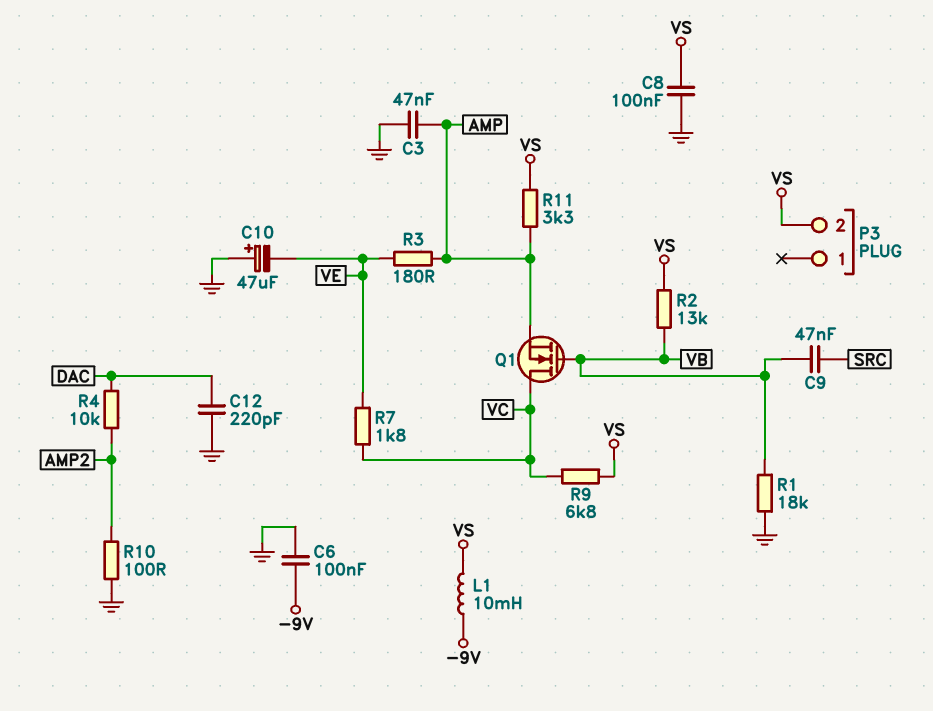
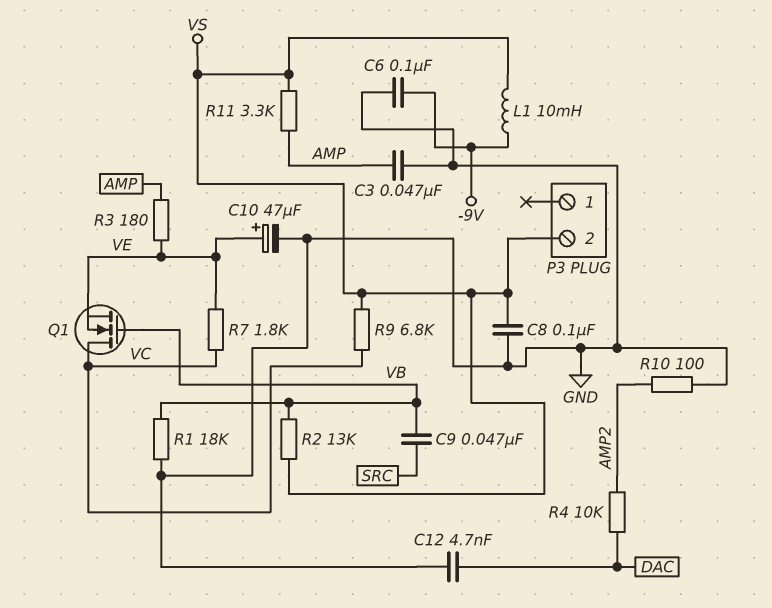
C10: 47uF (plus GND, minus VE) -> 47uF (plus VE, minus GND)
C12: 220pF (DAC, GND) -> 4.7nF (DAC, GND)
Q1: NMOS (G VB, D VC, S AMP) -> NMOS (G VB, D VC, S VE)

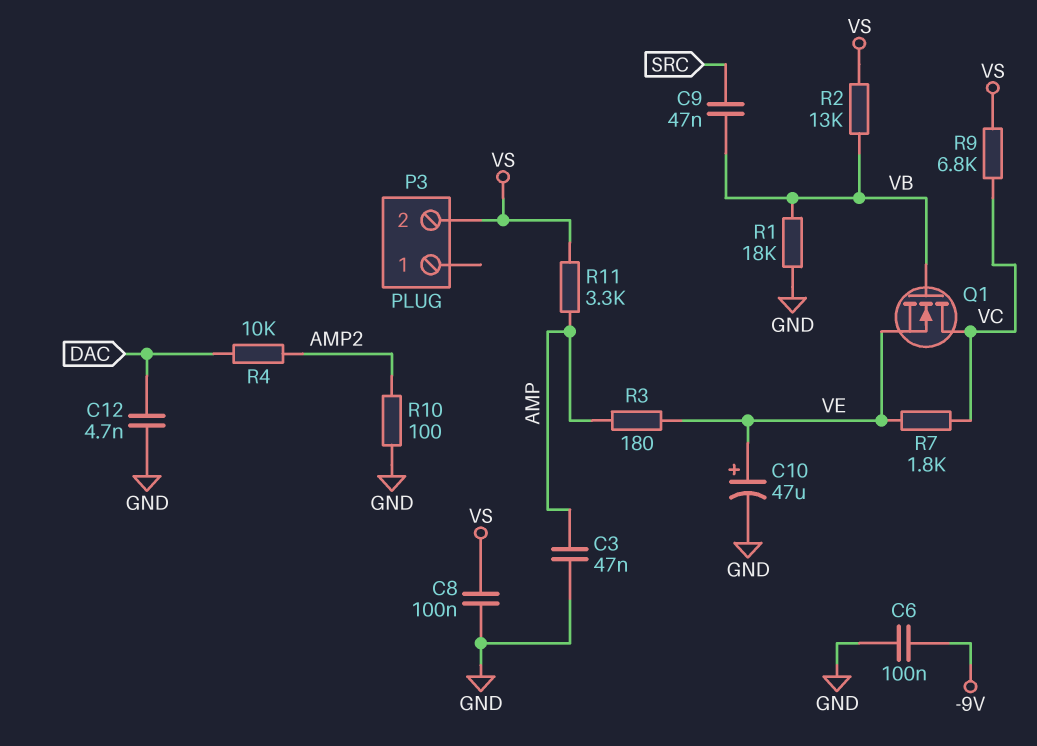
L1: 10mH (-9V, VS) -> none

